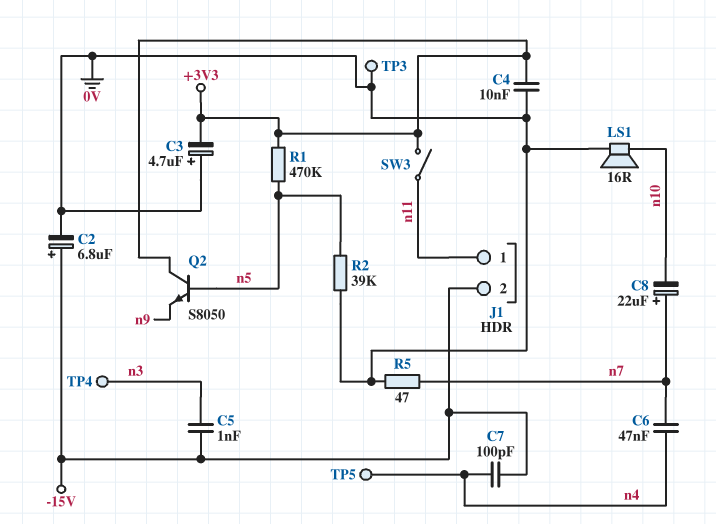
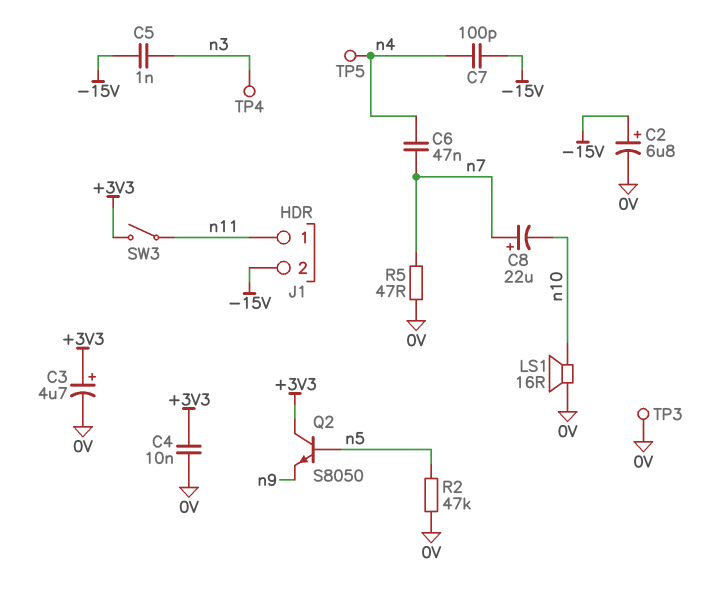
C3: 4.7uF (plus 0V, minus +3V3) -> 4.7uF (plus +3V3, minus 0V)
R1: 470k (+3V3, n5) -> none
R2: 39k (0V, n5) -> 47k (0V, n5)

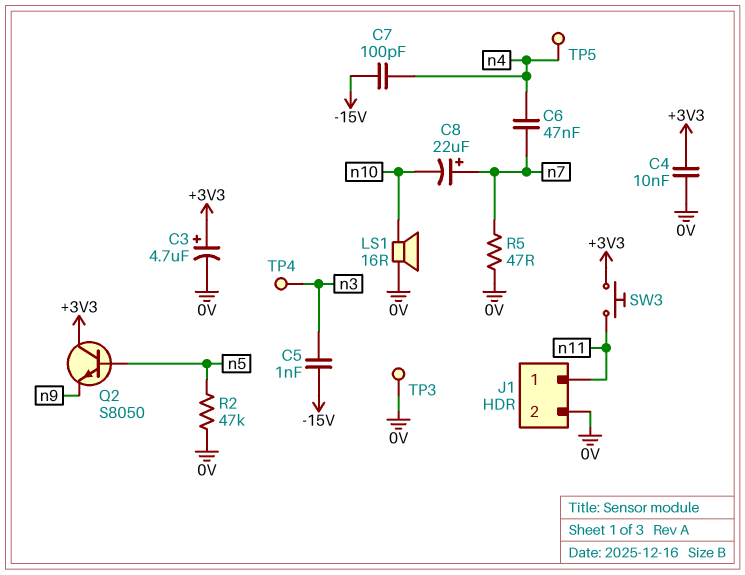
C2: 6.8uF (plus -15V, minus 0V) -> none
J1 pin 2: -15V -> 0V
SW3: switch (+3V3, n11) -> button (+3V3, n11)

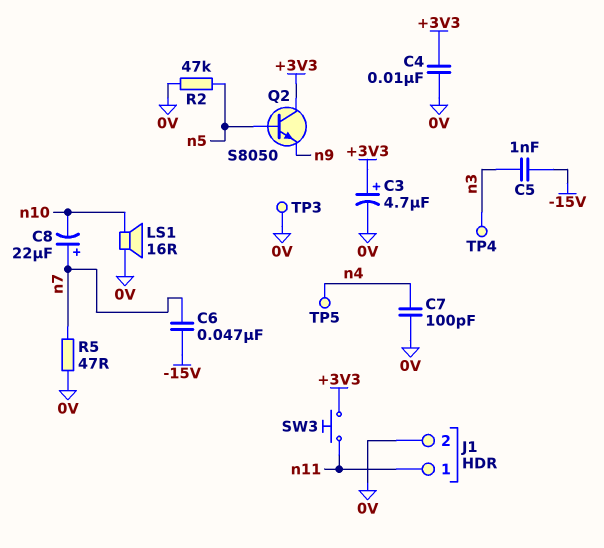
C6: 47nF (n4, n7) -> 47nF (-15V, n7)
C7: 100pF (-15V, n4) -> 100pF (0V, n4)

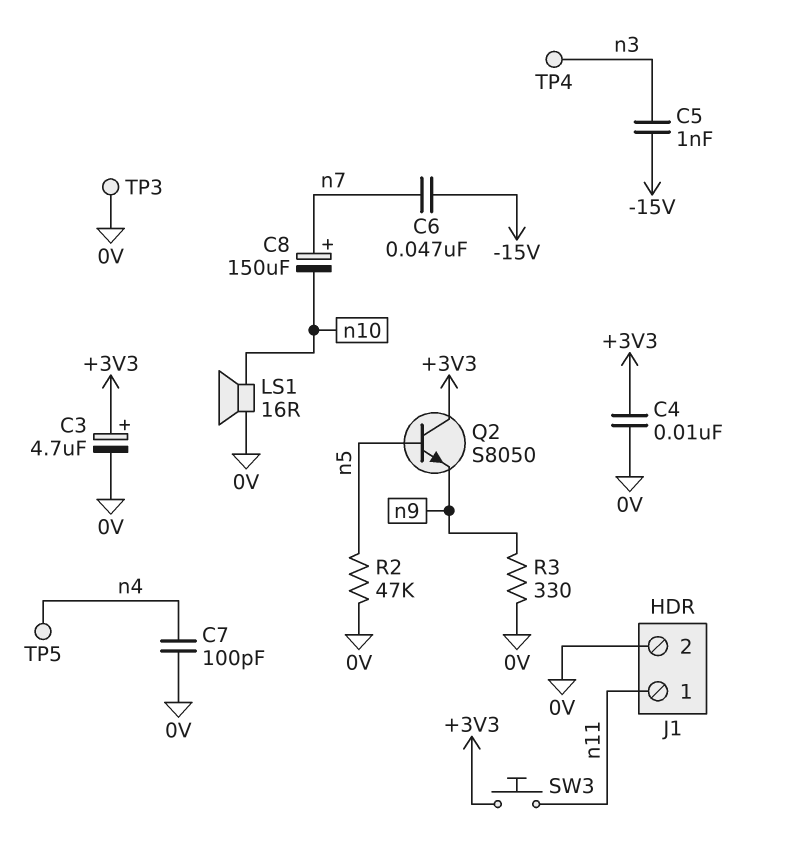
C8: 22uF (plus n7, minus n10) -> 150uF (plus n7, minus n10)
R3: none -> 330 (0V, n9)
R5: 47 (0V, n7) -> none

